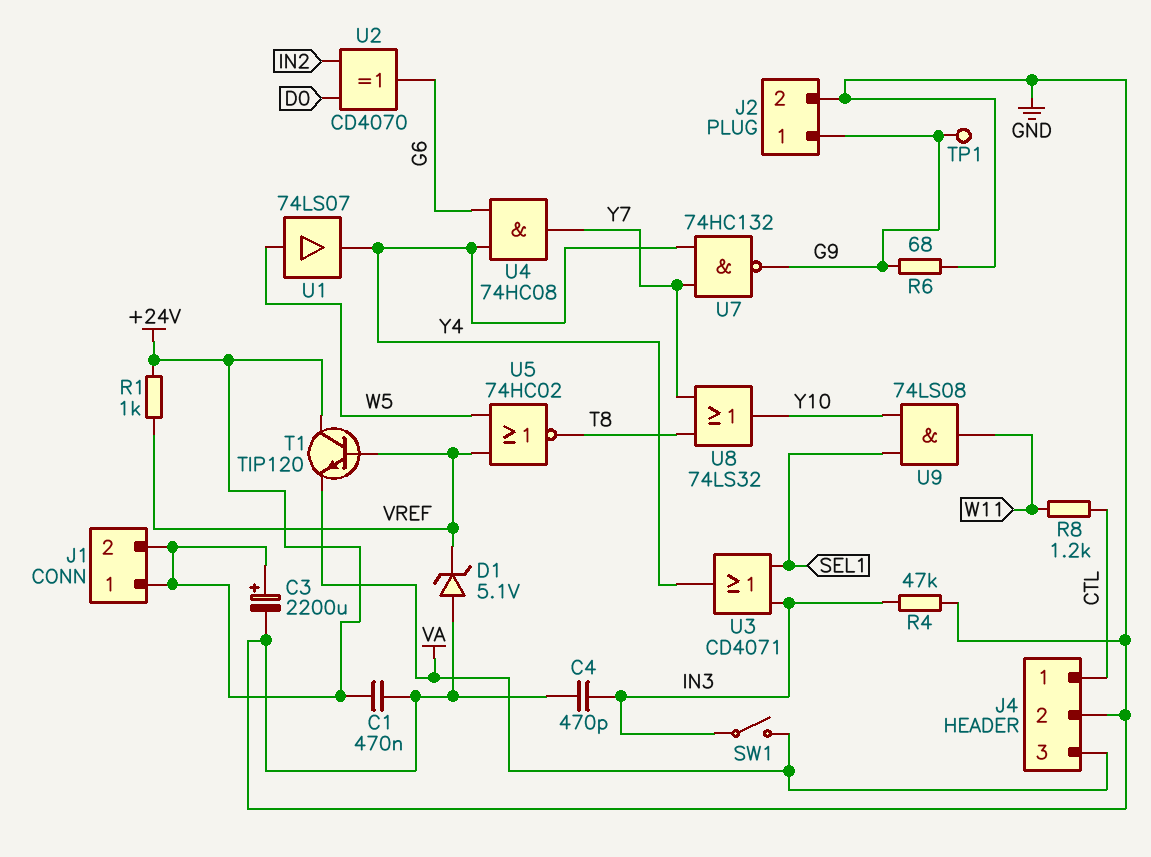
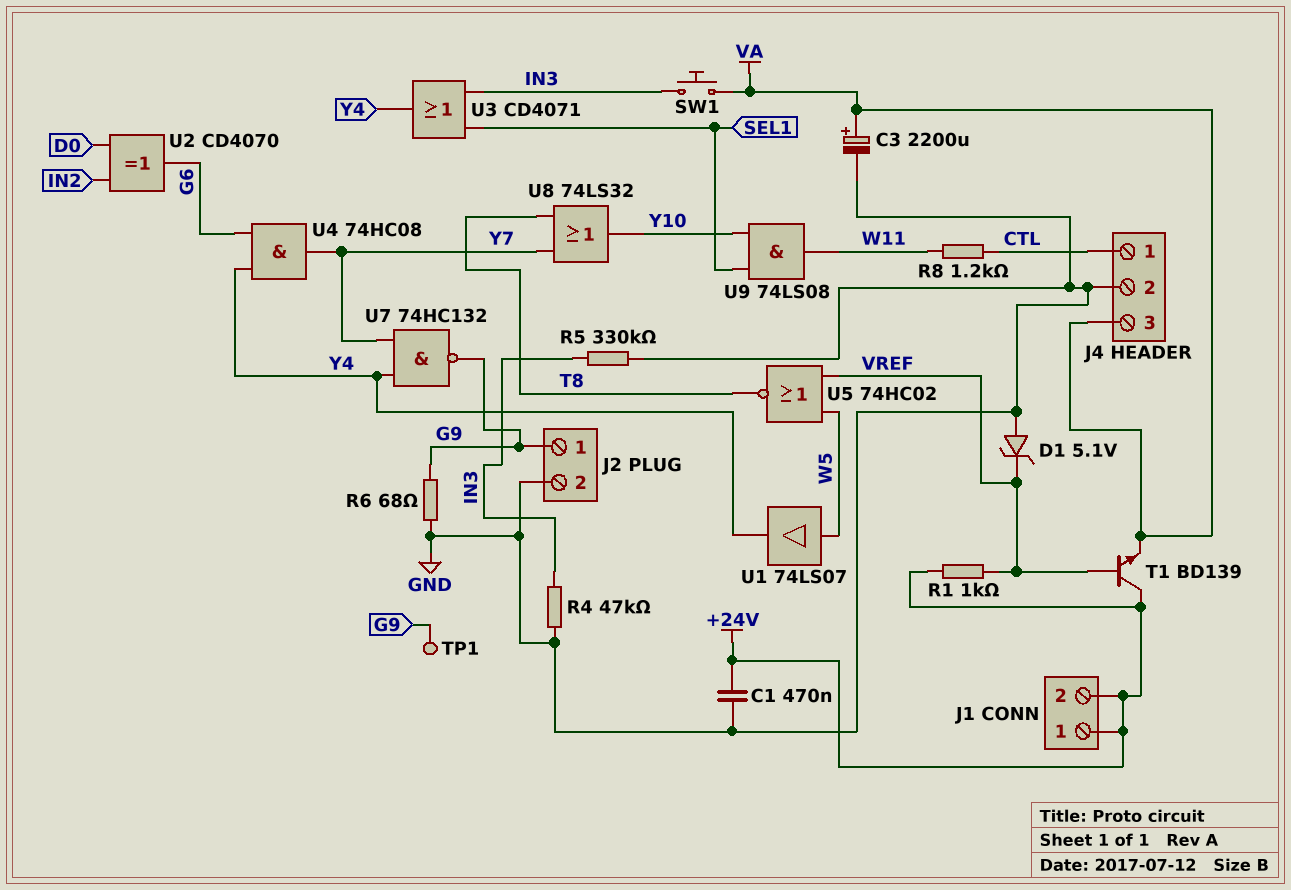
C3: 2200uF (plus +24V, minus GND) -> 2200uF (plus VA, minus GND)
C4: 470pF (GND, IN3) -> none
R5: none -> 330k (GND, IN3)
SW1: switch (IN3, VA) -> button (IN3, VA)
T1: NPN TIP120 (B VREF, C +24V, E VA) -> NPN BD139 (B VREF, C +24V, E VA)

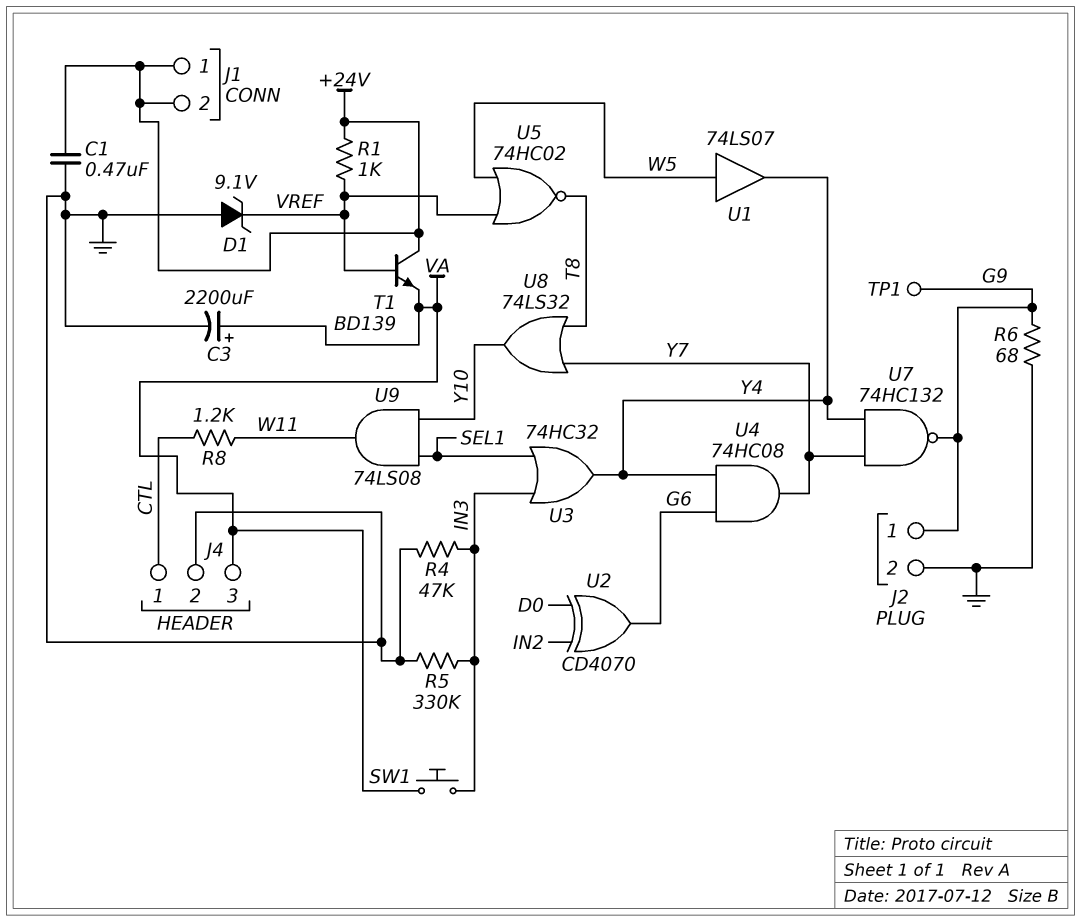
D1: zener 5.1V (A GND, K VREF) -> zener 9.1V (A GND, K VREF)
U3: OR CD4071 (in IN3, in SEL1, out Y4) -> OR 74HC32 (in IN3, in SEL1, out Y4)

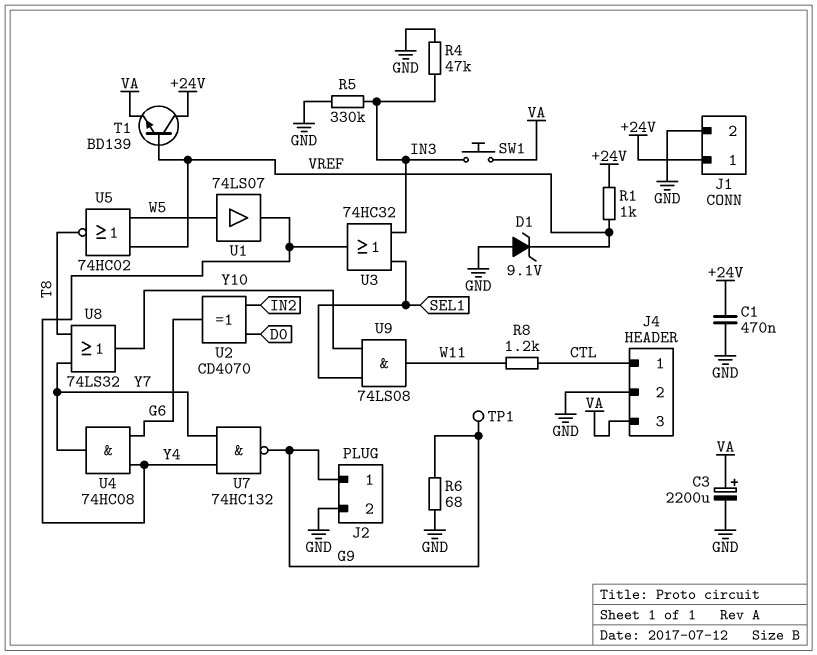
J1 pin 2: +24V -> GND

